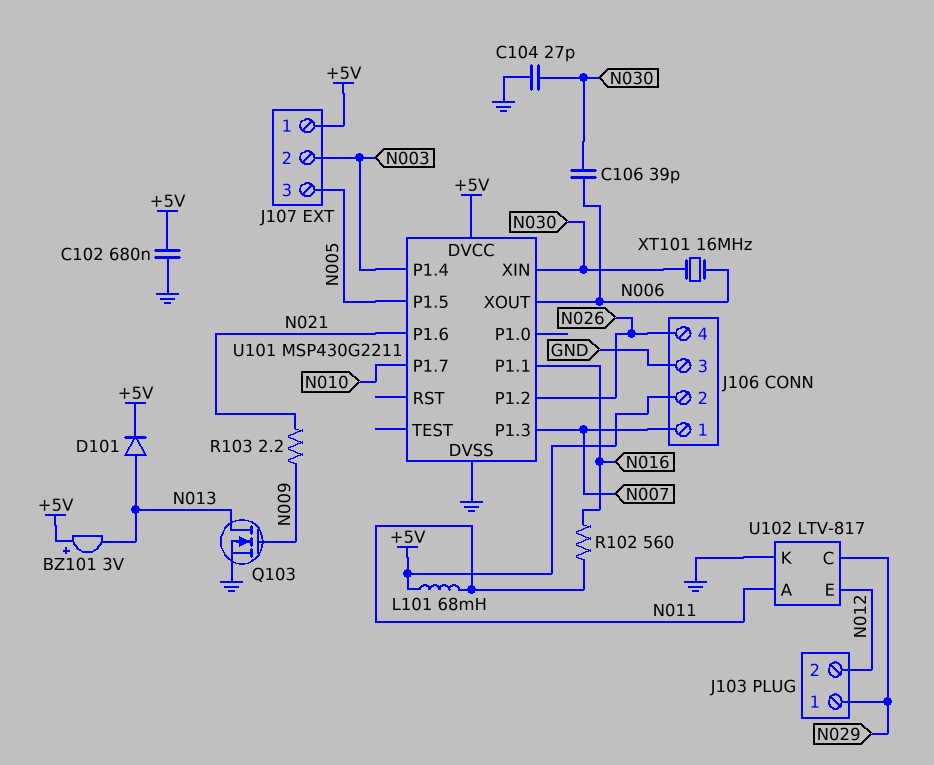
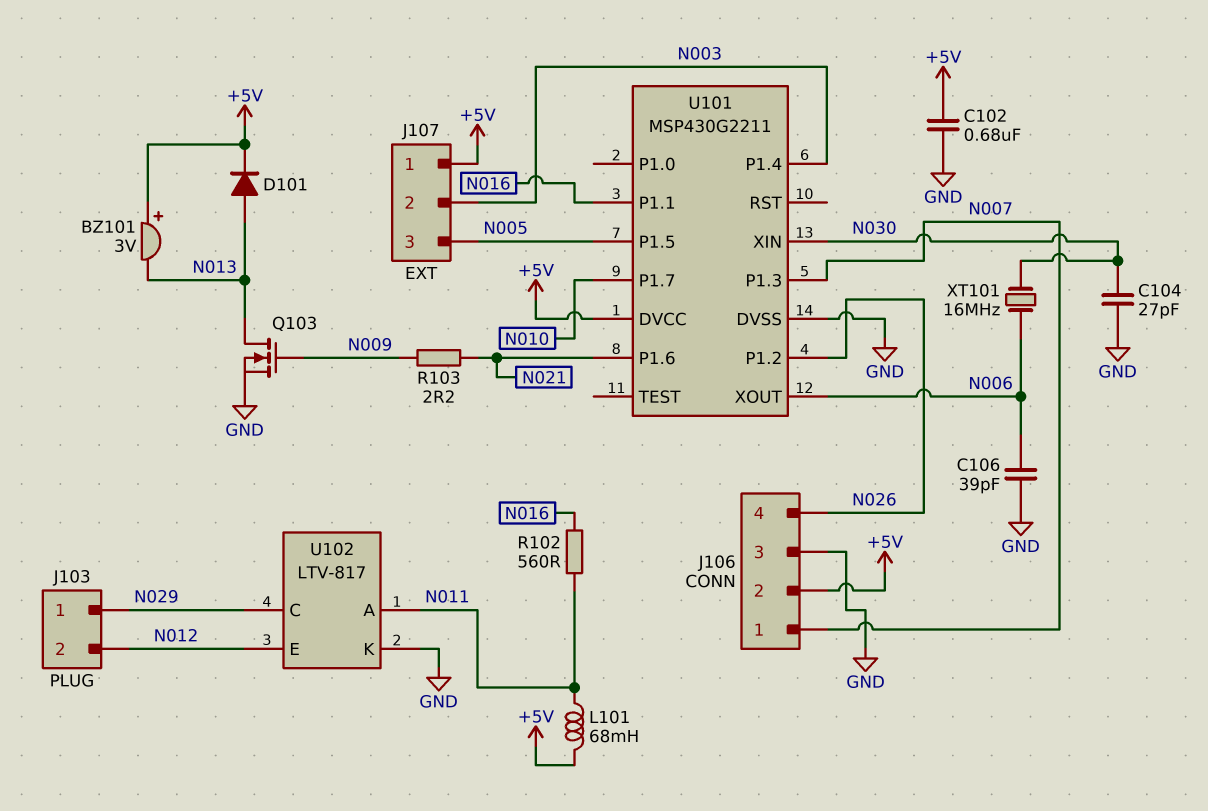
C106: 39pF (N006, N030) -> 39pF (GND, N006)

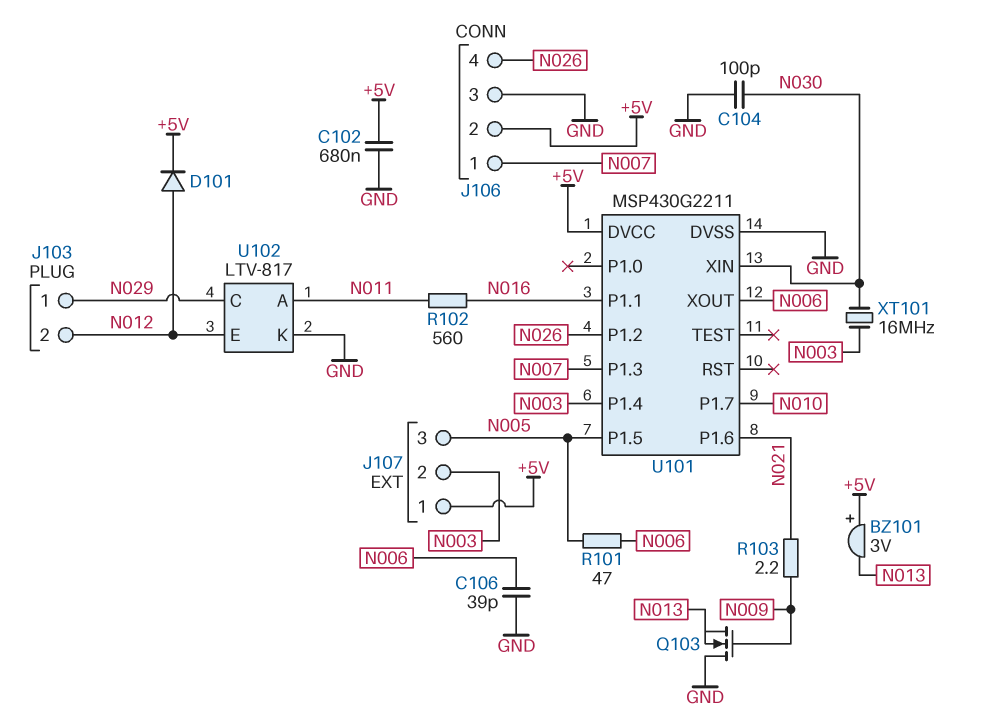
C104: 27pF (GND, N030) -> 100pF (GND, N030)
D101: diode (A N013, K +5V) -> diode (A N012, K +5V)
L101: 68mH (+5V, N011) -> none
Q103: NMOS (G N009, D N013, S GND) -> NMOS (G N009, D GND, S N013)
R101: none -> 47 (N005, N006)
XT101: 16MHz (N006, N030) -> 16MHz (N003, N030)

